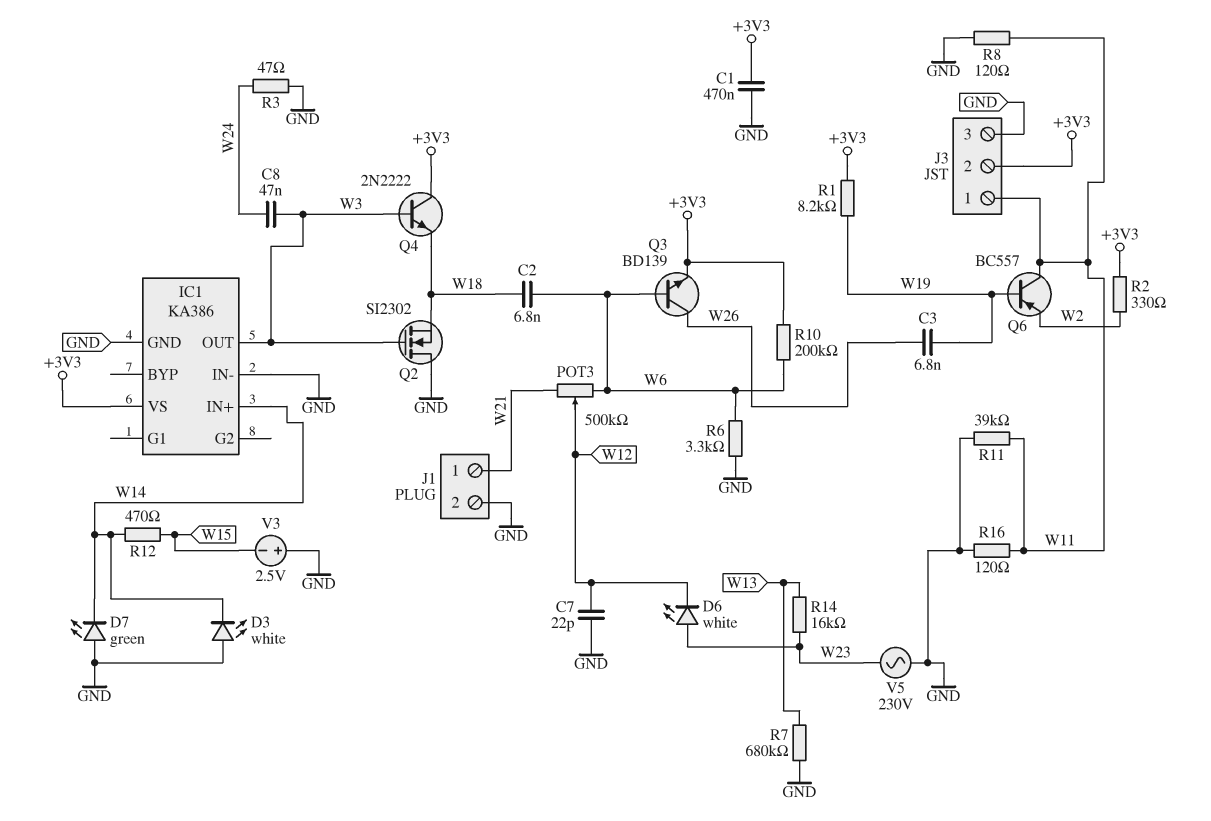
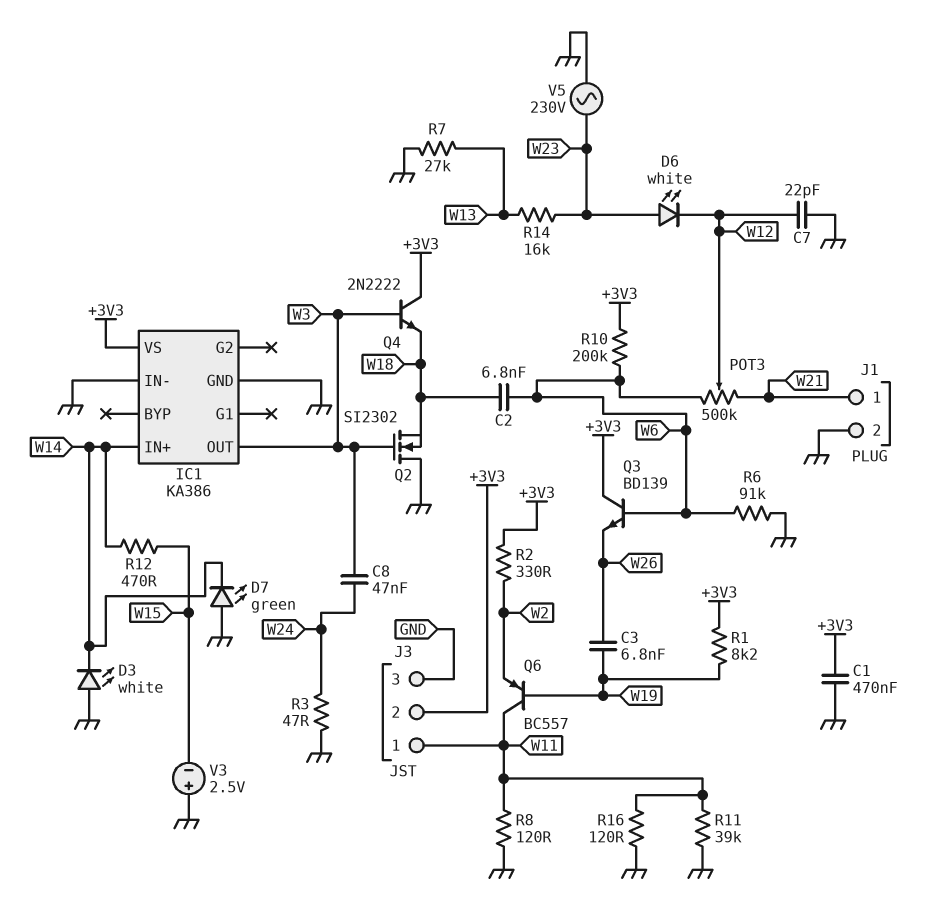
Q3: NPN BD139 (B W6, C W26, E +3V3) -> NPN BD139 (B W6, C +3V3, E W26)
R6: 3.3k (GND, W6) -> 91k (GND, W6)
R7: 680k (GND, W13) -> 27k (GND, W13)

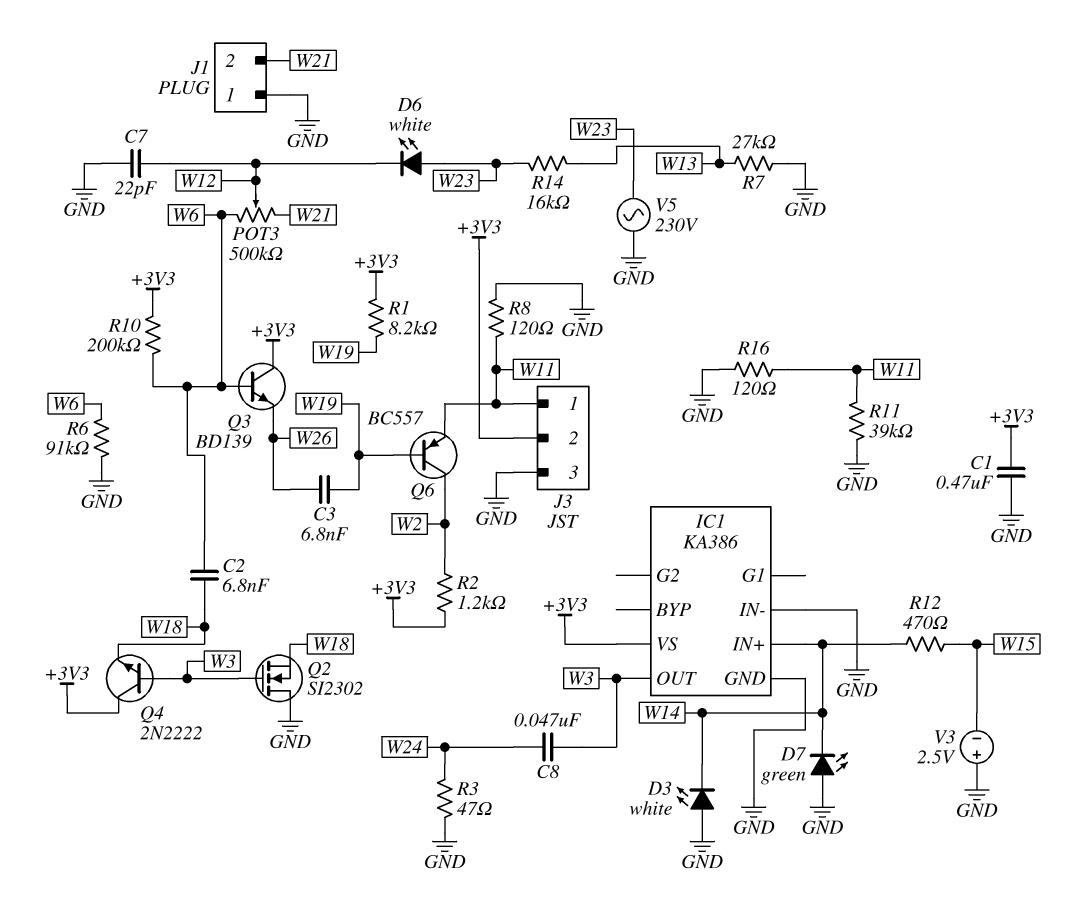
J1 pin 1: W21 -> GND
J1 pin 2: GND -> W21
Q6: PNP BC557 (B W19, C W11, E W2) -> PNP BC557 (B W19, C W2, E W11)
R2: 330 (+3V3, W2) -> 1.2k (+3V3, W2)

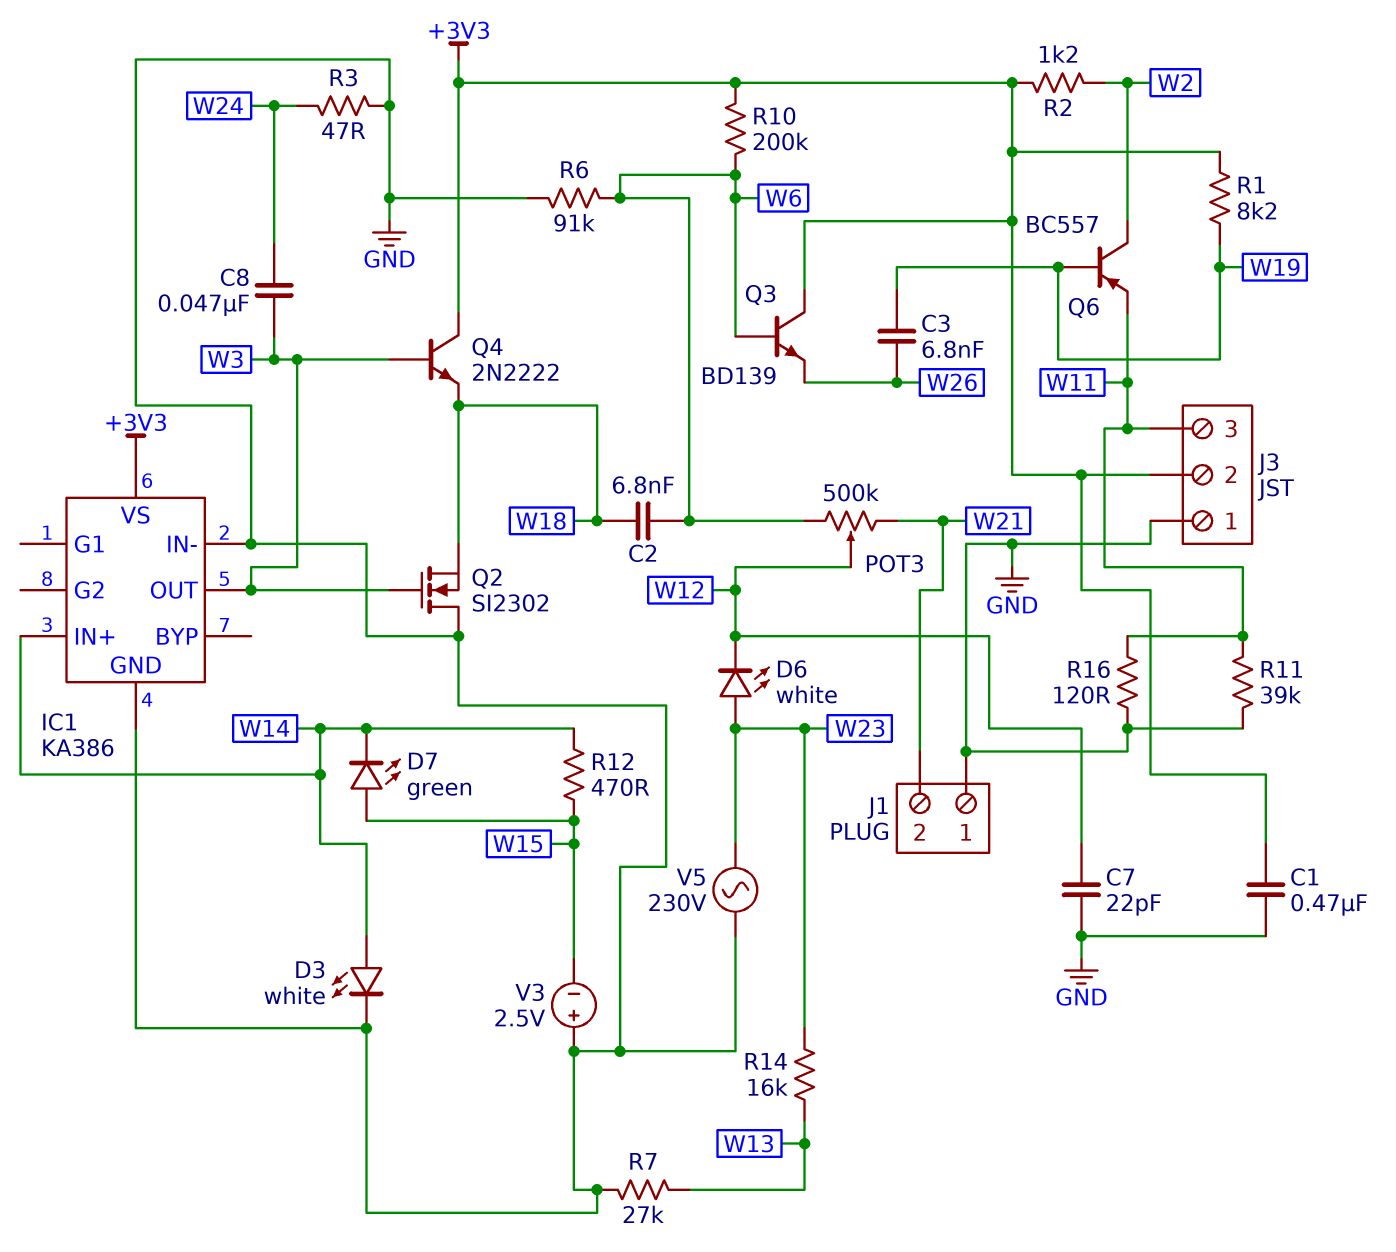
D3: LED white (A GND, K W14) -> LED white (A W14, K GND)
D7: LED green (A GND, K W14) -> LED green (A W15, K W14)
J3 pin 1: W11 -> GND
J3 pin 3: GND -> W11
R8: 120 (GND, W11) -> none

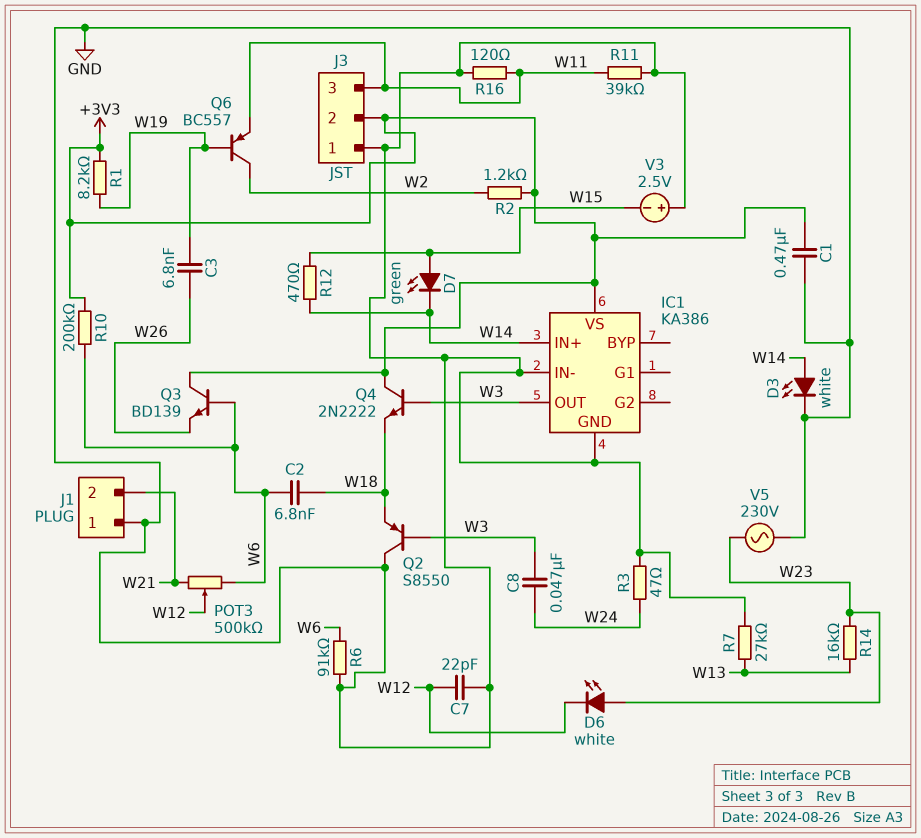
Q2: NMOS SI2302 (G W3, D GND, S W18) -> PNP S8550 (B W3, C GND, E W18)

